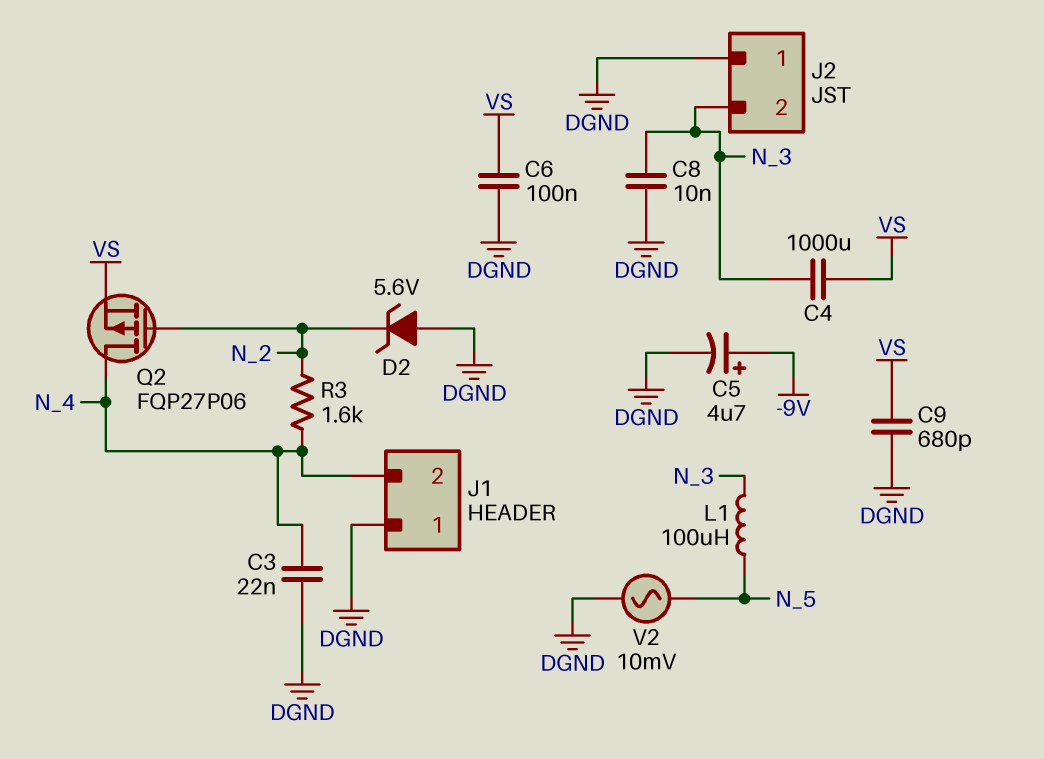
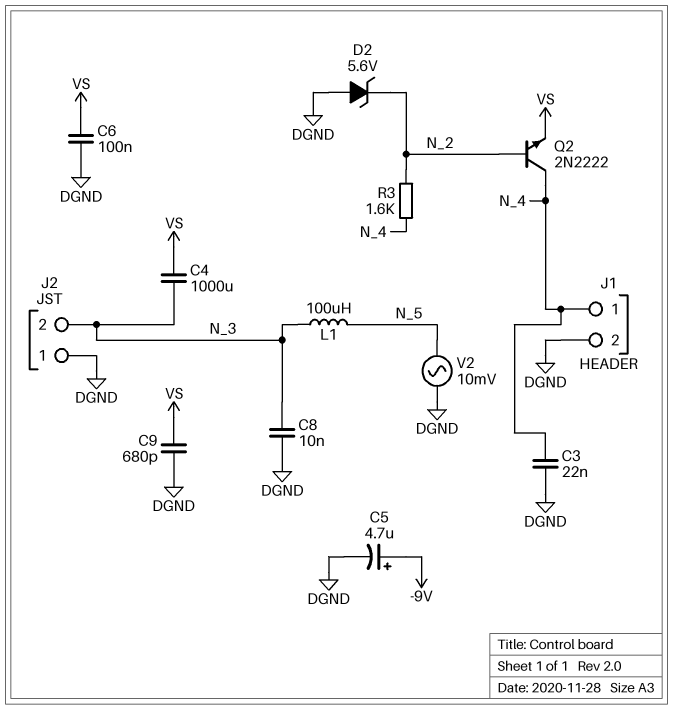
J1 pin 1: DGND -> N_4
J1 pin 2: N_4 -> DGND
Q2: PMOS FQP27P06 (G N_2, D N_4, S VS) -> NPN 2N2222 (B N_2, C N_4, E VS)

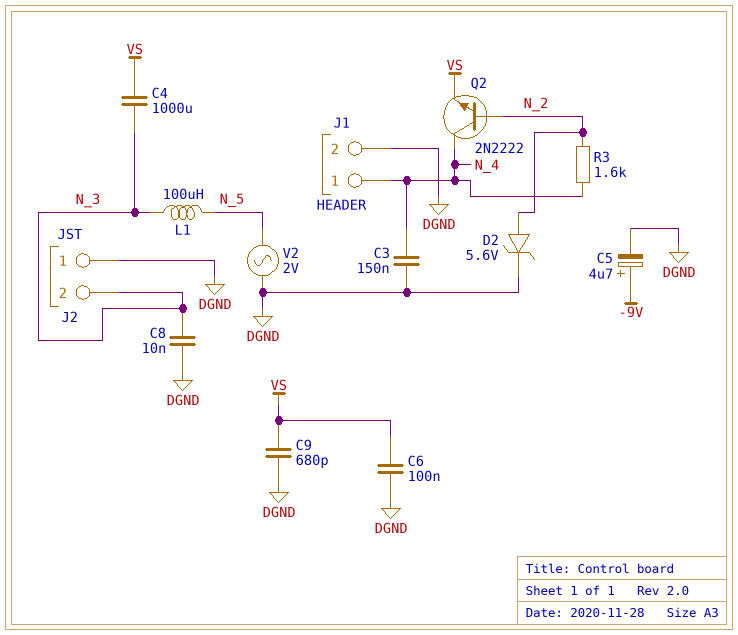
C3: 22nF (DGND, N_4) -> 150nF (DGND, N_4)
D2: zener 5.6V (A DGND, K N_2) -> zener 5.6V (A N_2, K DGND)
V2: AC 10mV (DGND, N_5) -> AC 2V (DGND, N_5)

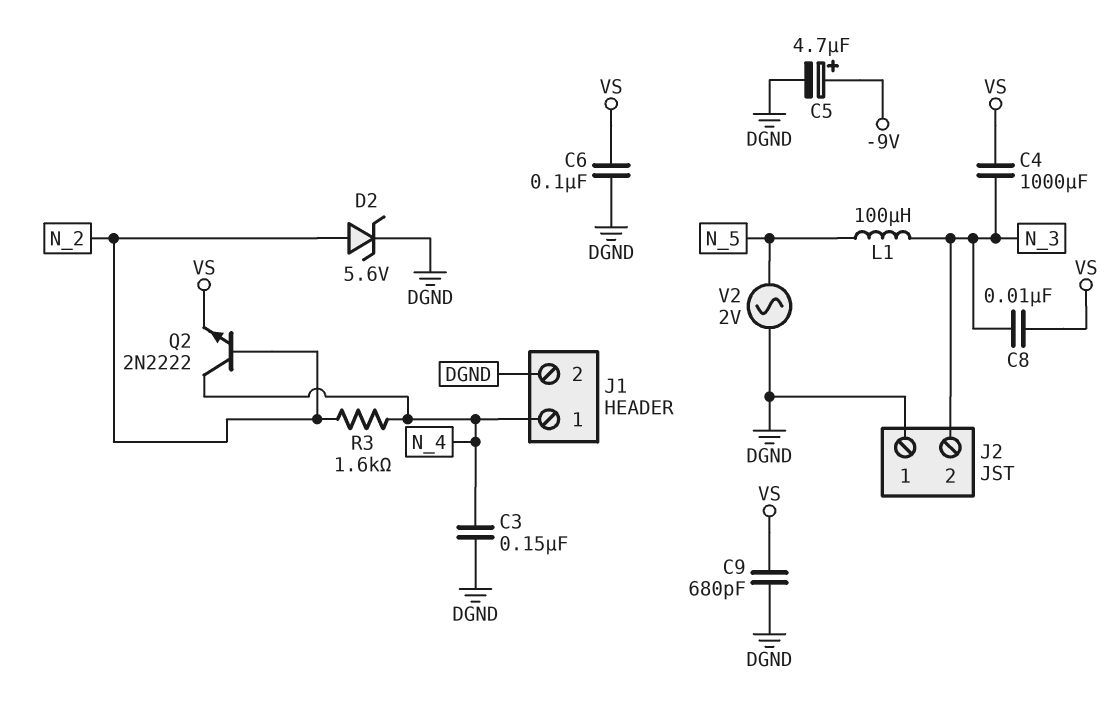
C8: 10nF (DGND, N_3) -> 10nF (N_3, VS)

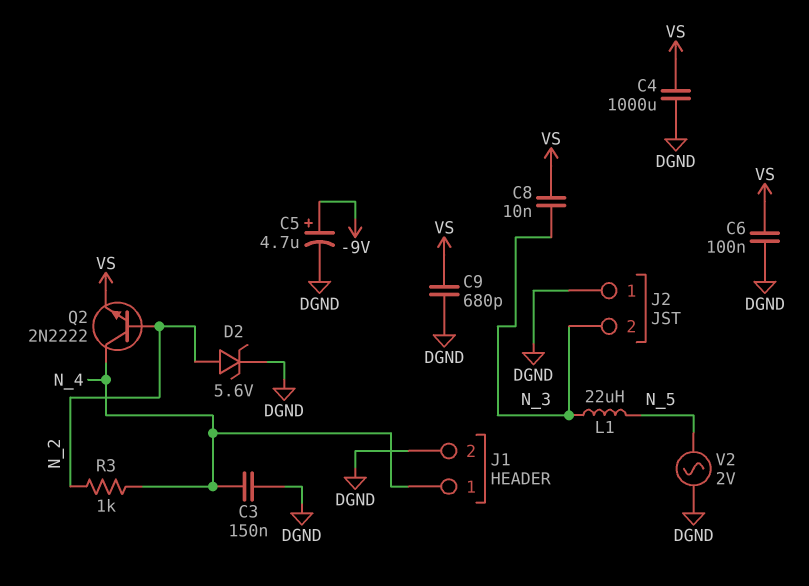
C4: 1000uF (N_3, VS) -> 1000uF (DGND, VS)
L1: 100uH (N_3, N_5) -> 22uH (N_3, N_5)
R3: 1.6k (N_2, N_4) -> 1k (N_2, N_4)

